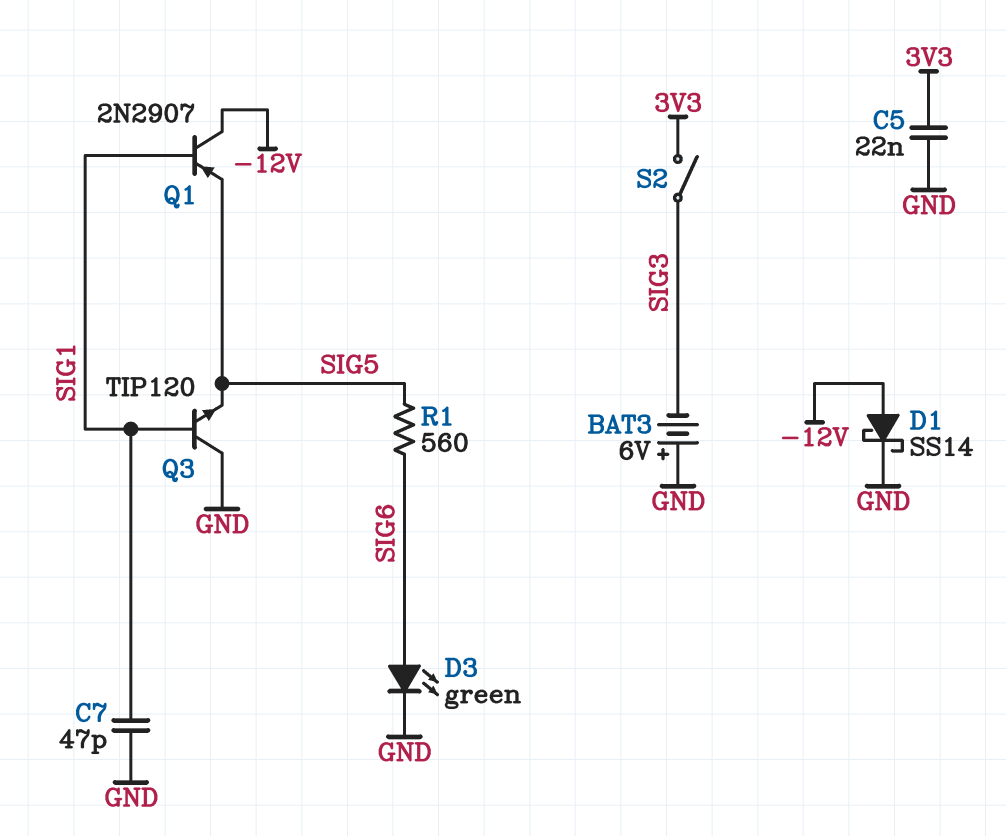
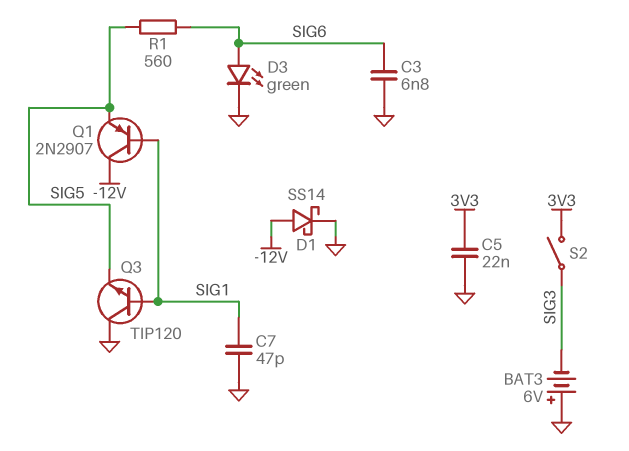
C3: none -> 6.8nF (GND, SIG6)

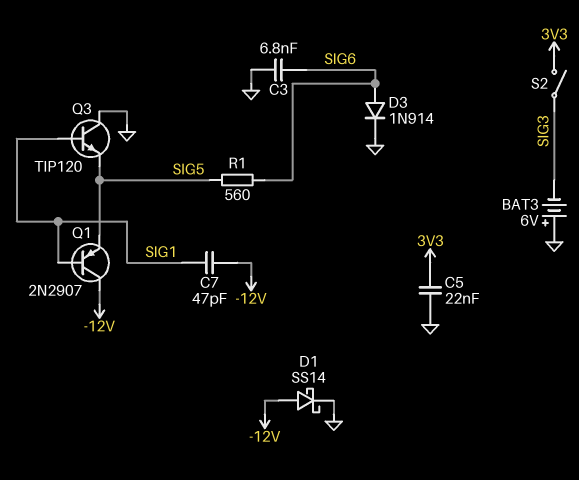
C7: 47pF (GND, SIG1) -> 47pF (-12V, SIG1)
D3: LED green (A SIG6, K GND) -> diode 1N914 (A SIG6, K GND)

